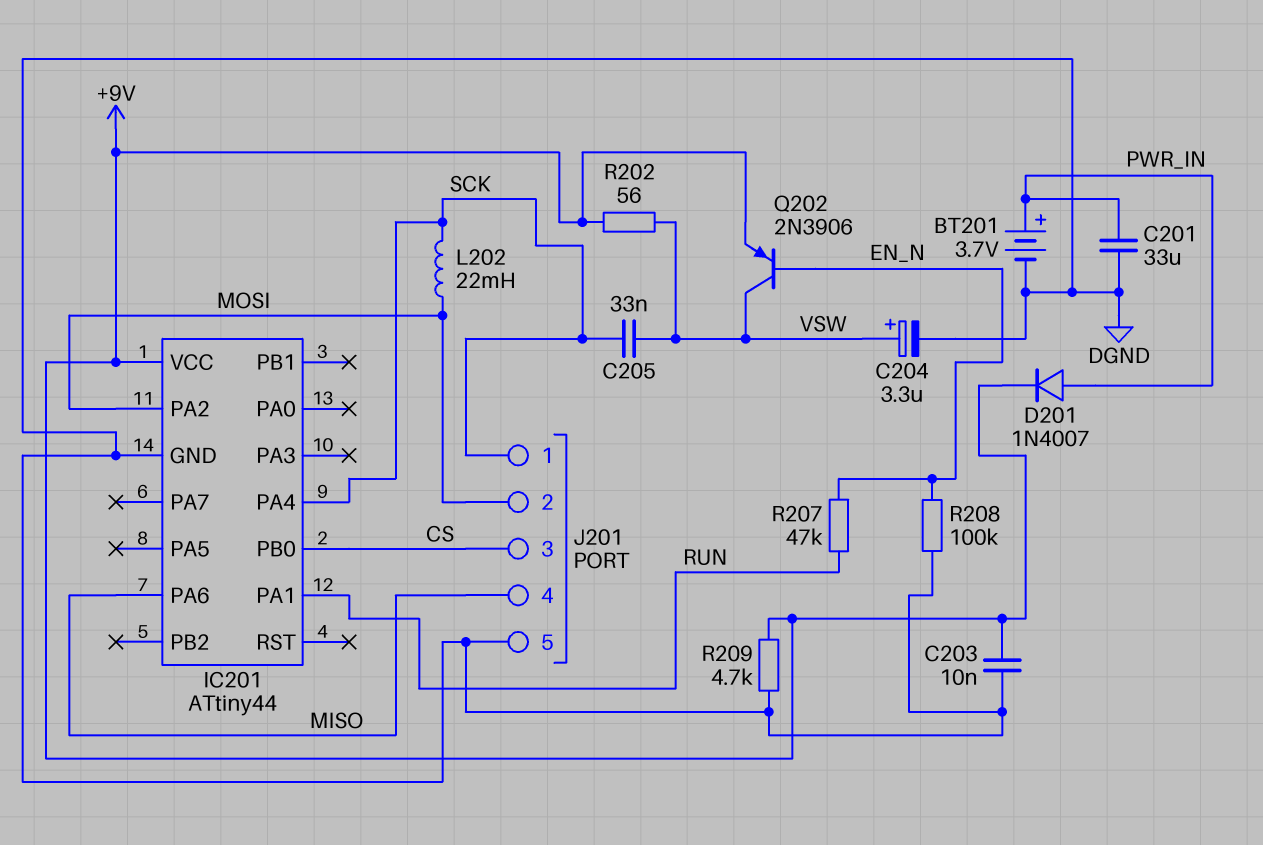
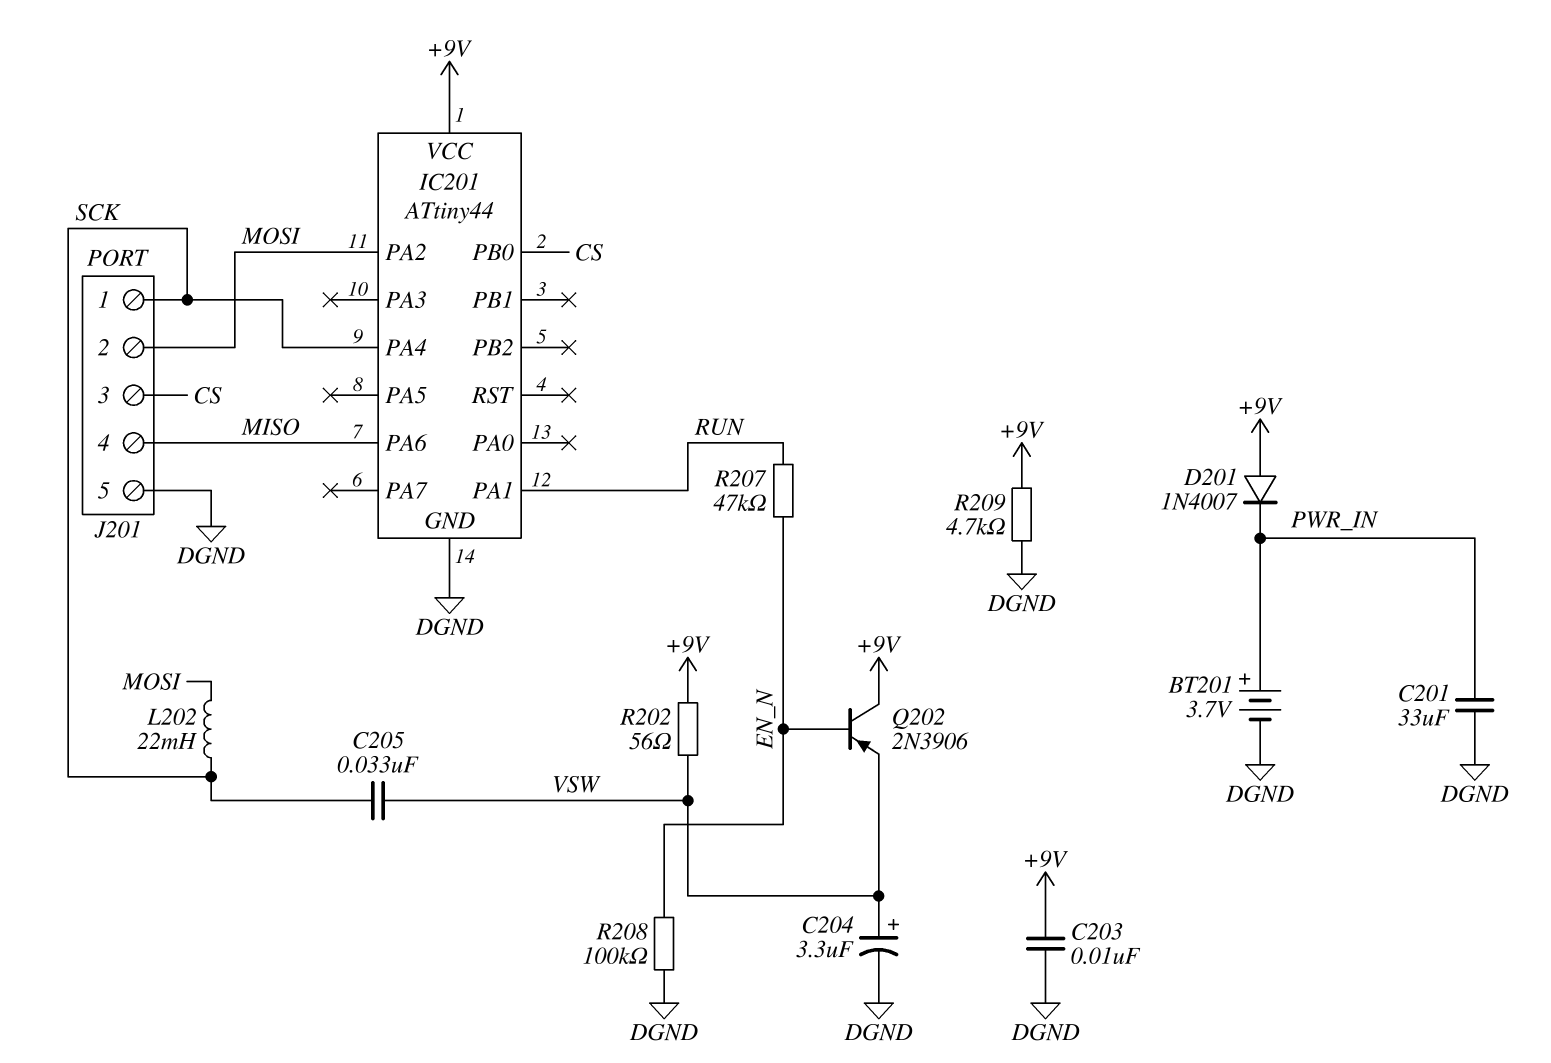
D201: diode 1N4007 (A PWR_IN, K +9V) -> diode 1N4007 (A +9V, K PWR_IN)
Q202: PNP 2N3906 (B EN_N, C VSW, E +9V) -> PNP 2N3906 (B EN_N, C +9V, E VSW)

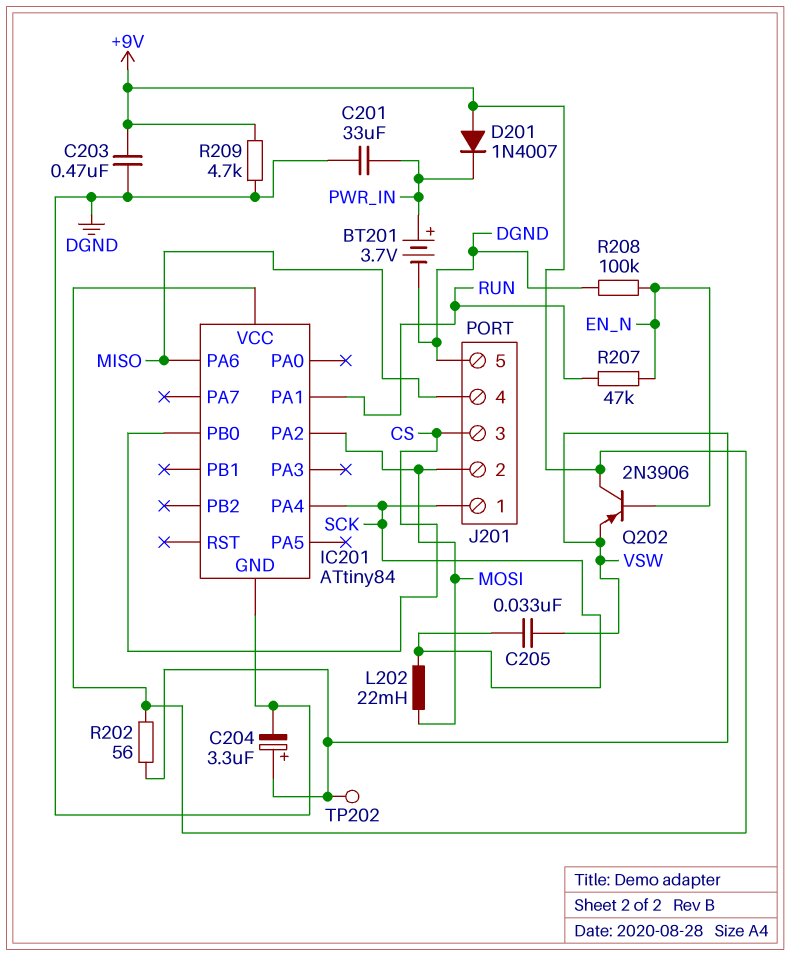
C203: 10nF (+9V, DGND) -> 470nF (+9V, DGND)
IC201: ATtiny44 -> ATtiny84
TP202: none -> test point (VSW)

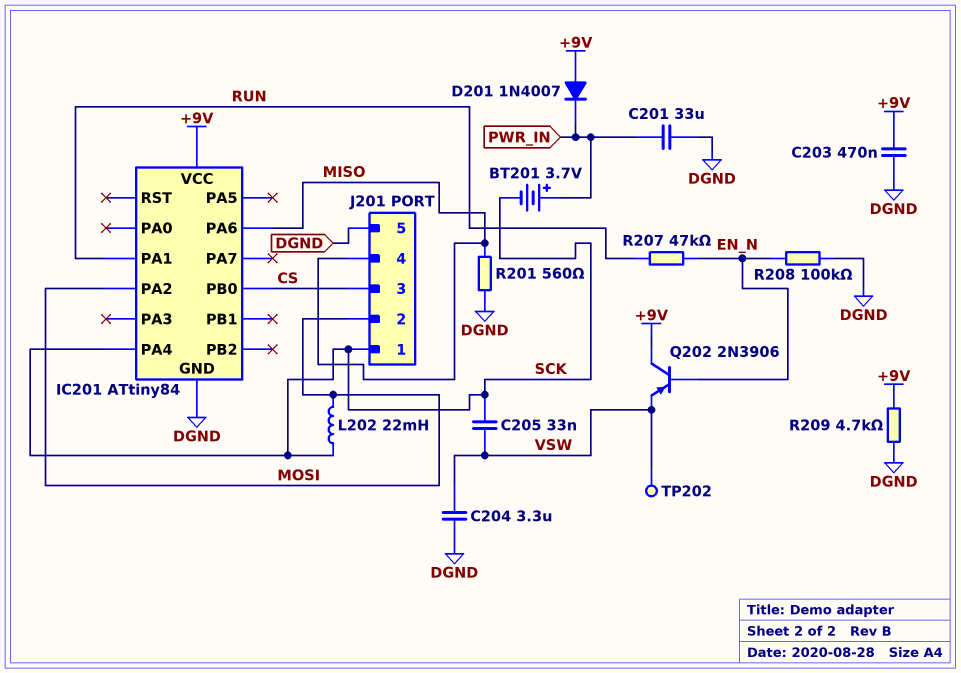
BT201: 3.7V (plus PWR_IN, minus DGND) -> 3.7V (plus PWR_IN, minus SCK)
C204: 3.3uF (plus VSW, minus DGND) -> 3.3uF (DGND, VSW)
R201: none -> 560 (DGND, MISO)
R202: 56 (+9V, VSW) -> none

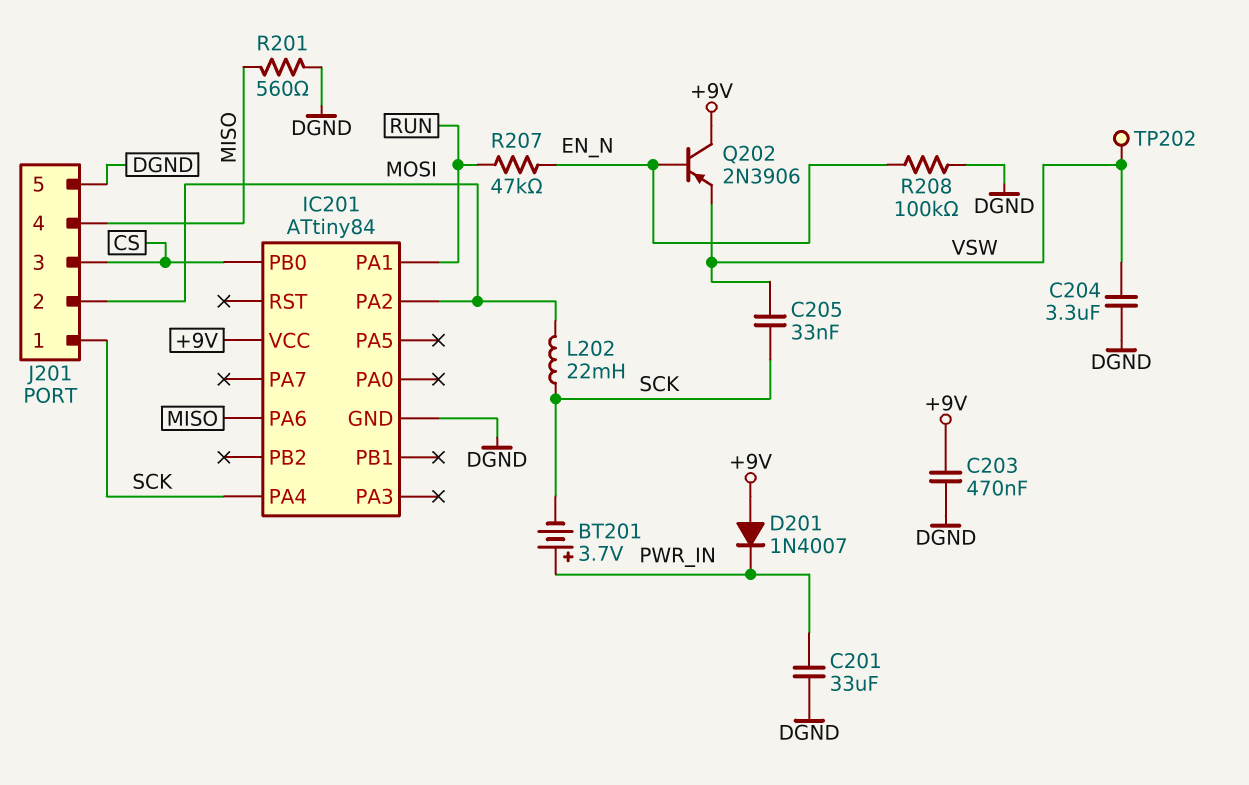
R209: 4.7k (+9V, DGND) -> none

